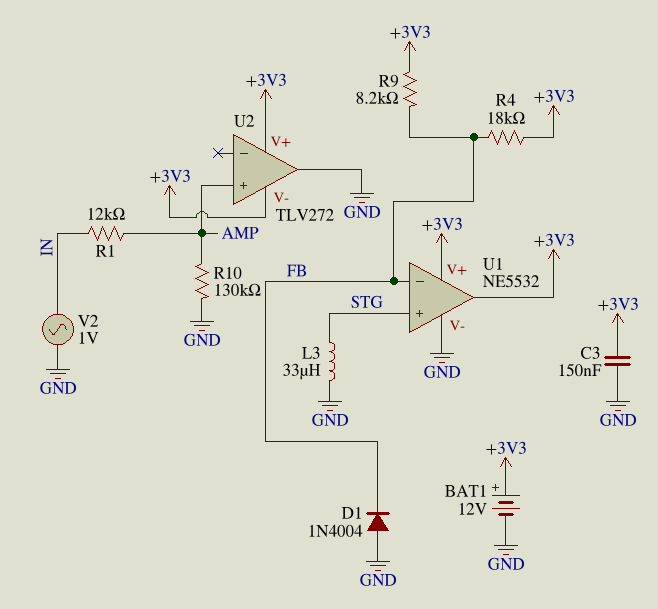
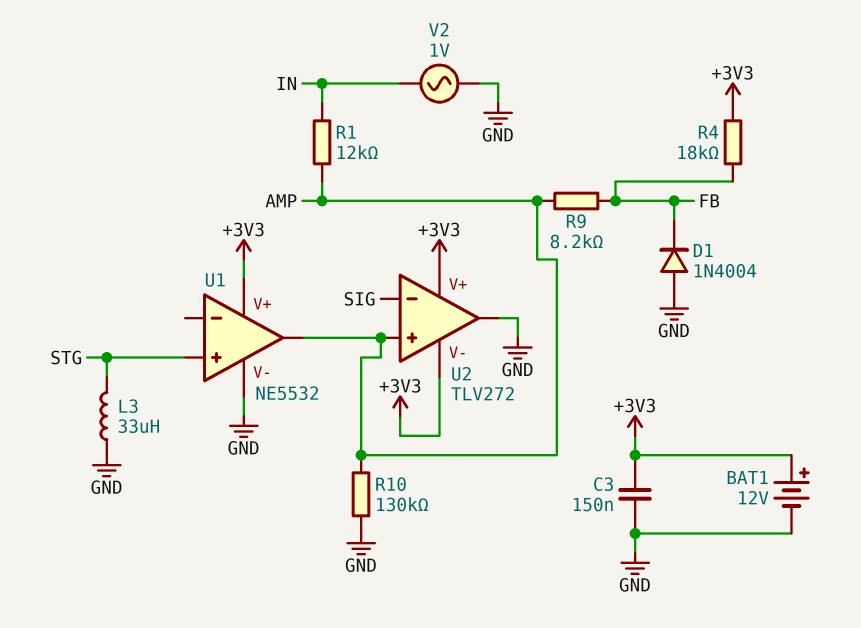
R9: 8.2k (+3V3, FB) -> 8.2k (AMP, FB)
U1 pin in-: FB -> none
U1 pin out: +3V3 -> AMP
U2 pin in-: none -> SIG

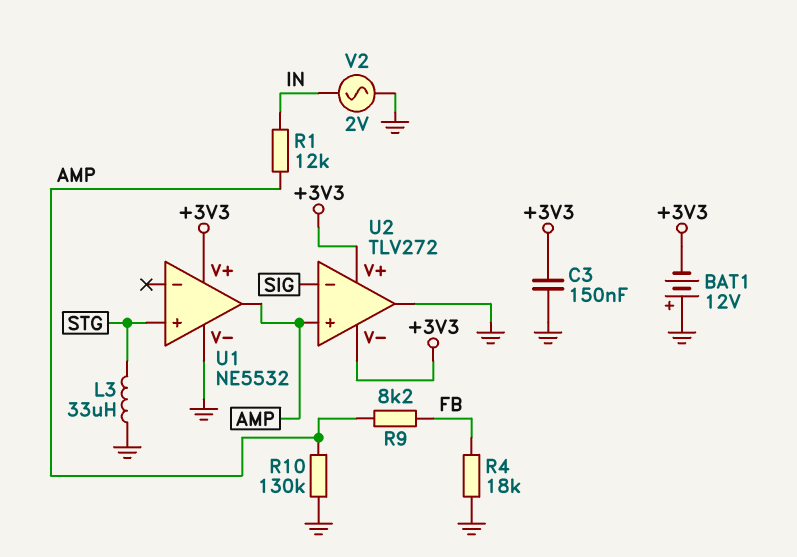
BAT1: 12V (plus +3V3, minus GND) -> 12V (plus GND, minus +3V3)
D1: diode 1N4004 (A GND, K FB) -> none
R4: 18k (+3V3, FB) -> 18k (FB, GND)
V2: AC 1V (GND, IN) -> AC 2V (GND, IN)

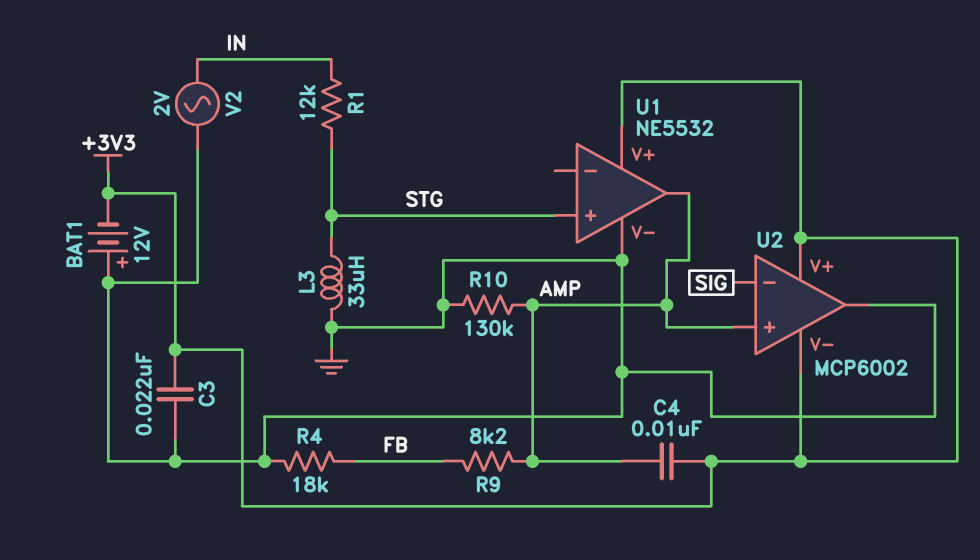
C3: 150nF (+3V3, GND) -> 22nF (+3V3, GND)
C4: none -> 10nF (+3V3, AMP)
R1: 12k (AMP, IN) -> 12k (IN, STG)
U2: TLV272 -> MCP6002

